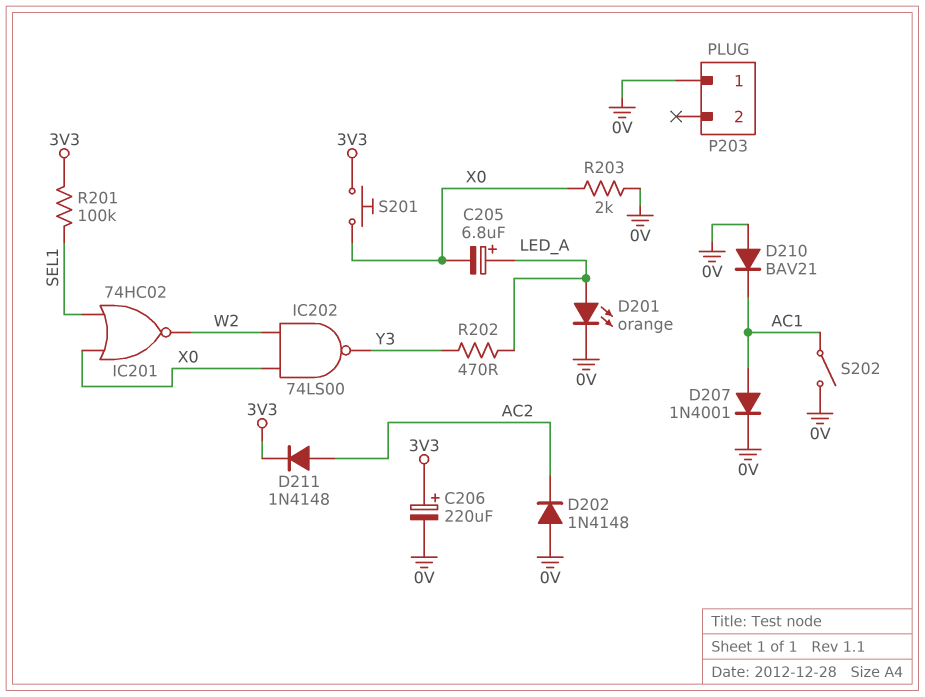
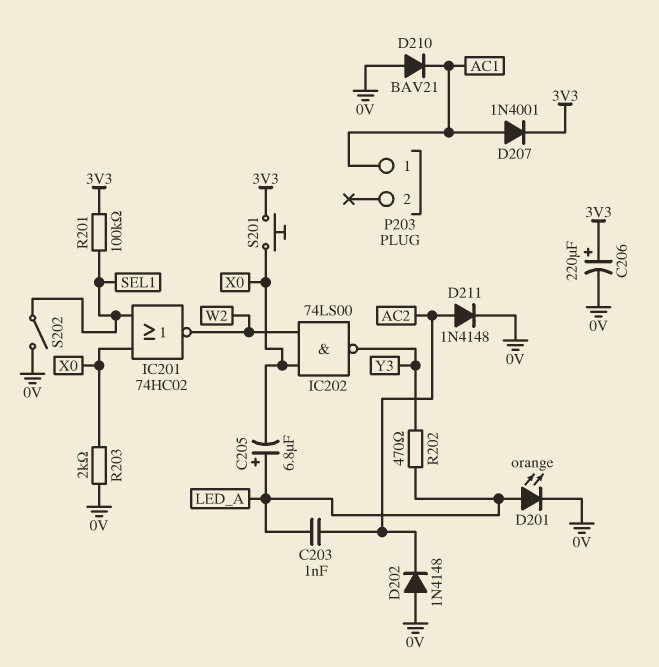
C203: none -> 1nF (AC2, LED_A)
D207: diode 1N4001 (A AC1, K 0V) -> diode 1N4001 (A AC1, K 3V3)
D211: diode 1N4148 (A AC2, K 3V3) -> diode 1N4148 (A AC2, K 0V)
P203 pin 1: 0V -> AC1
S202: switch (0V, AC1) -> switch (0V, SEL1)

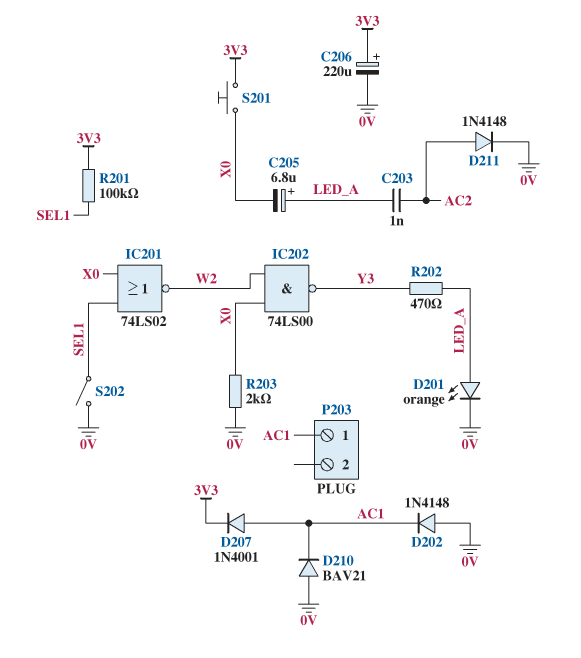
D202: diode 1N4148 (A 0V, K AC2) -> diode 1N4148 (A 0V, K AC1)
IC201: NOR 74HC02 (in SEL1, in X0, out W2) -> NOR 74LS02 (in SEL1, in X0, out W2)

